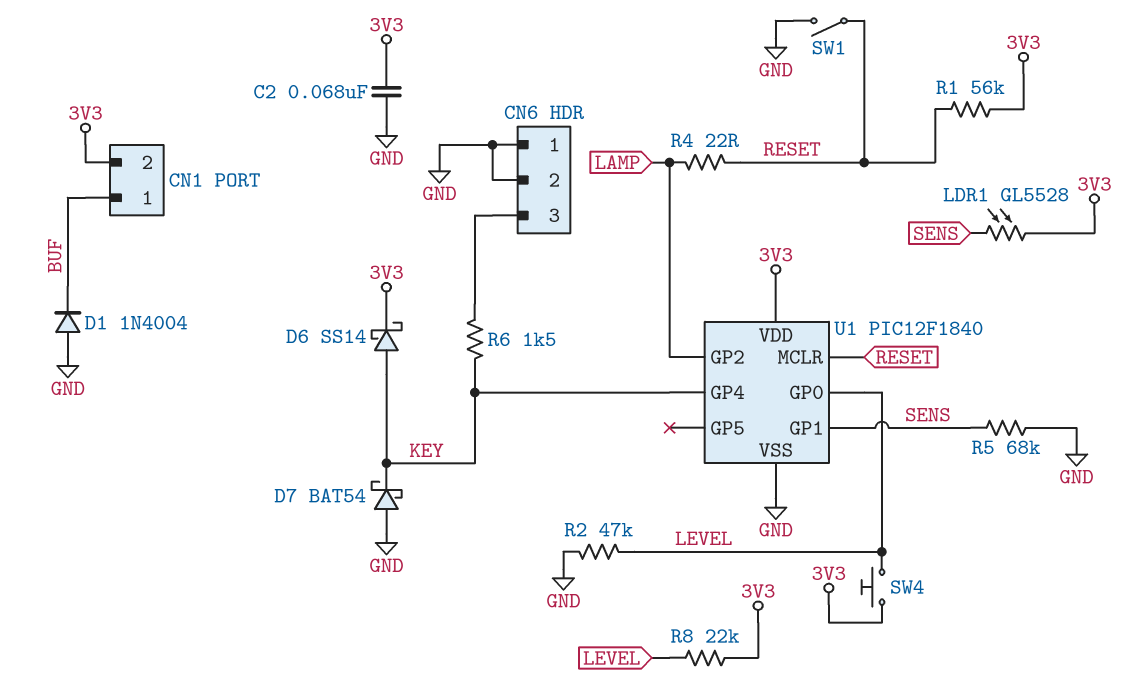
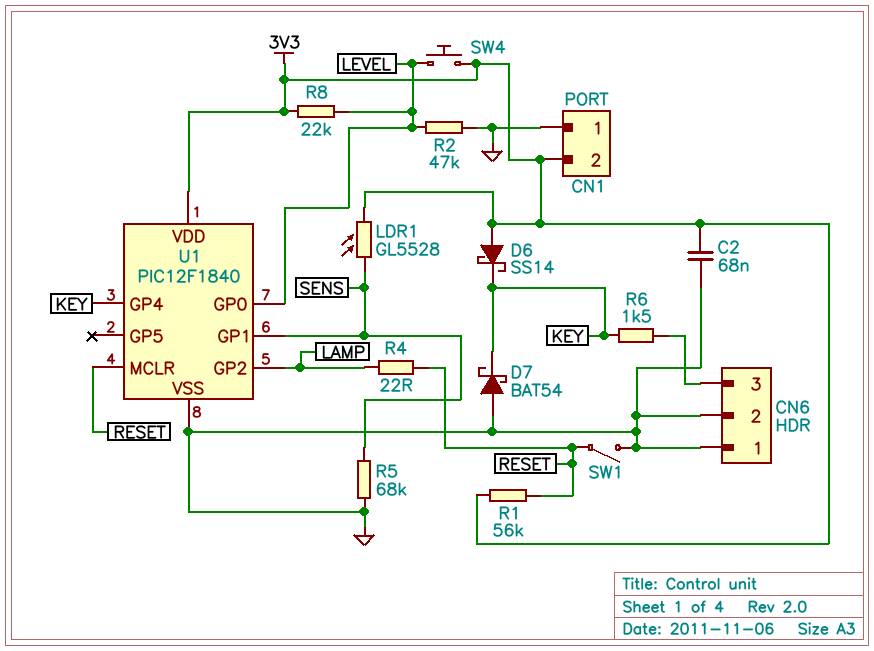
CN1 pin 1: BUF -> GND
D1: diode 1N4004 (A GND, K BUF) -> none
D6: schottky SS14 (A KEY, K 3V3) -> schottky SS14 (A 3V3, K KEY)

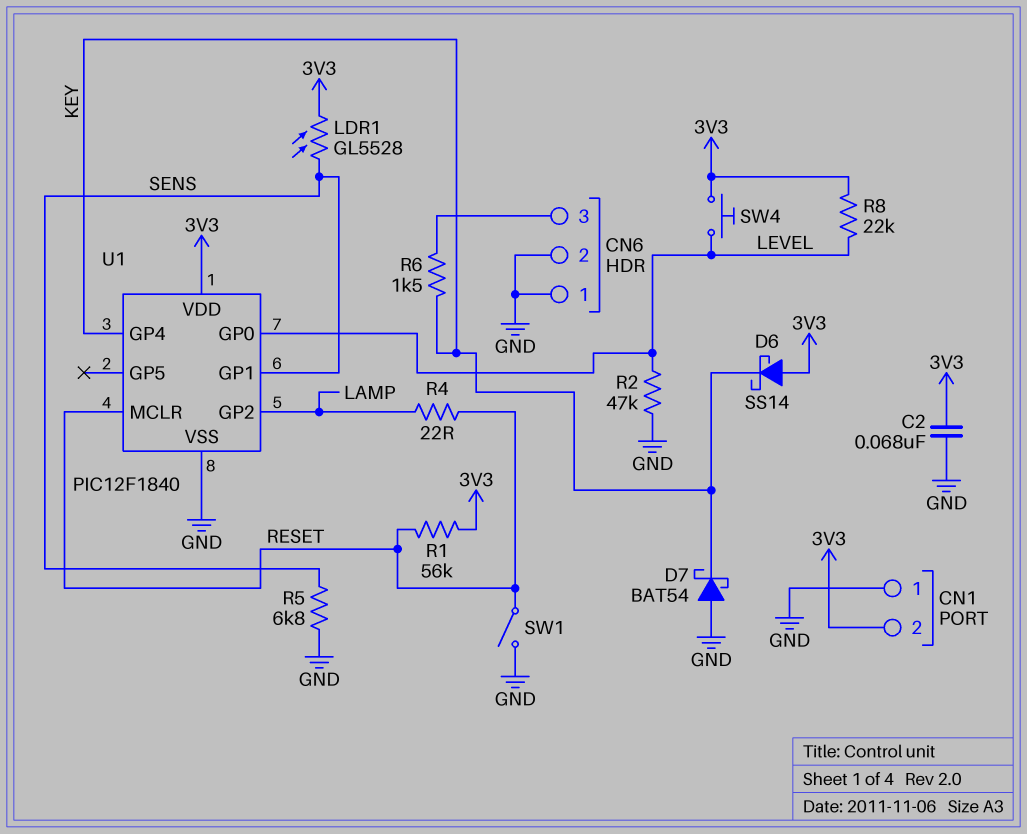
R5: 68k (GND, SENS) -> 6.8k (GND, SENS)

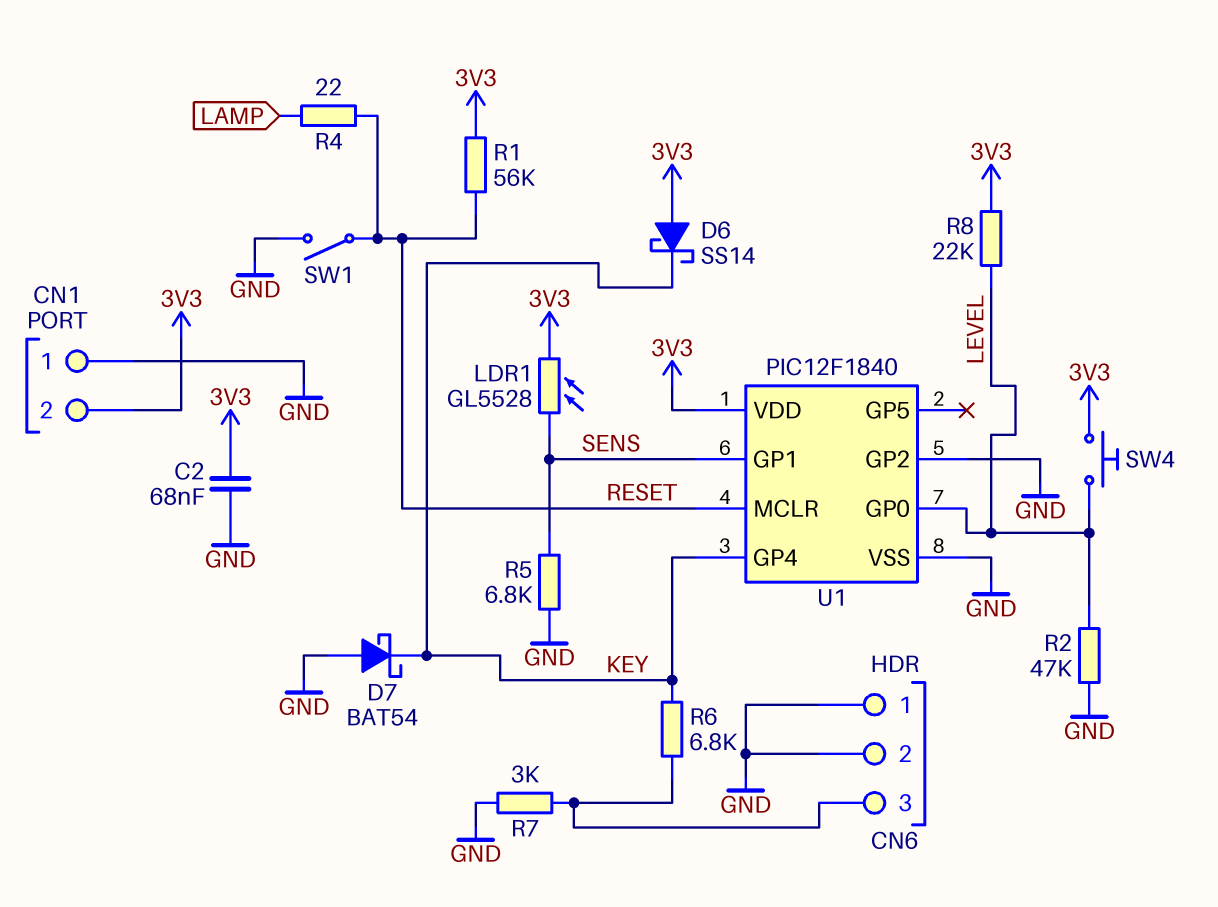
R6: 1.5k (CN6/3, KEY) -> 6.8k (CN6/3, KEY)
R7: none -> 3k (CN6/3, GND)
U1 pin GP2: LAMP -> GND

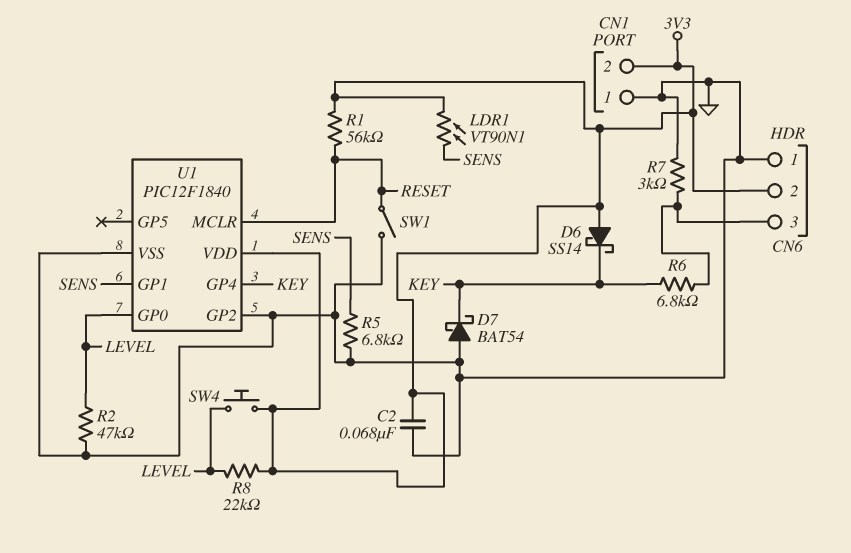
CN6 pin 2: GND -> 3V3
LDR1: GL5528 (3V3, SENS) -> VT90N1 (3V3, SENS)
R4: 22 (LAMP, RESET) -> none

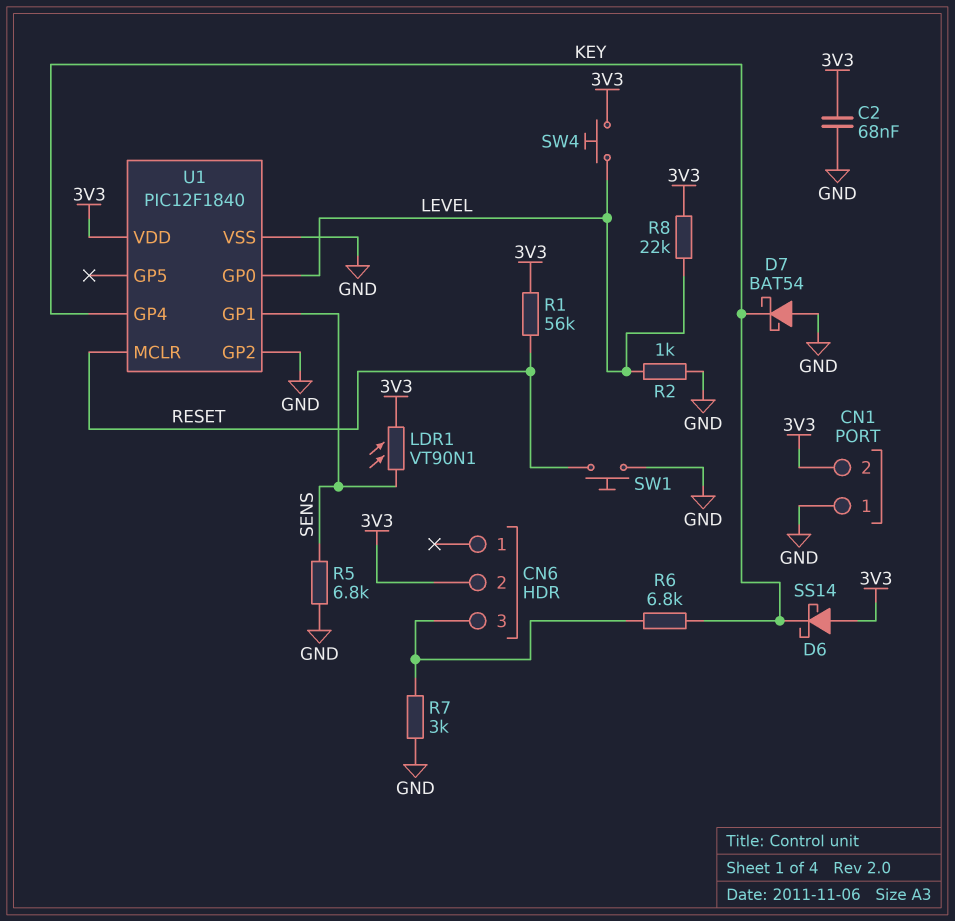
CN6 pin 1: GND -> none
R2: 47k (GND, LEVEL) -> 1k (GND, LEVEL)
SW1: switch (GND, RESET) -> button (GND, RESET)

